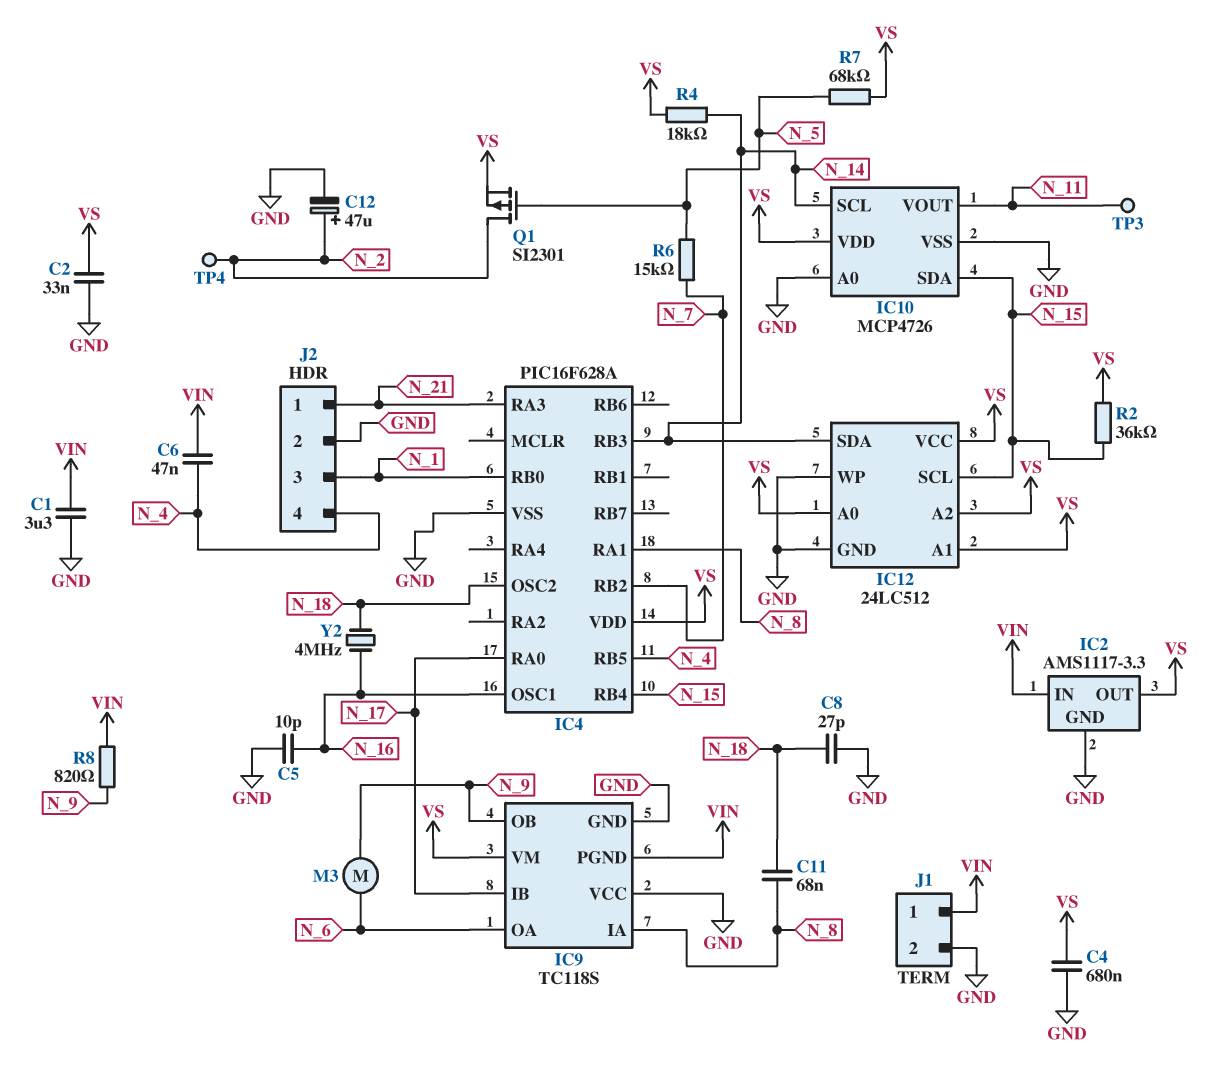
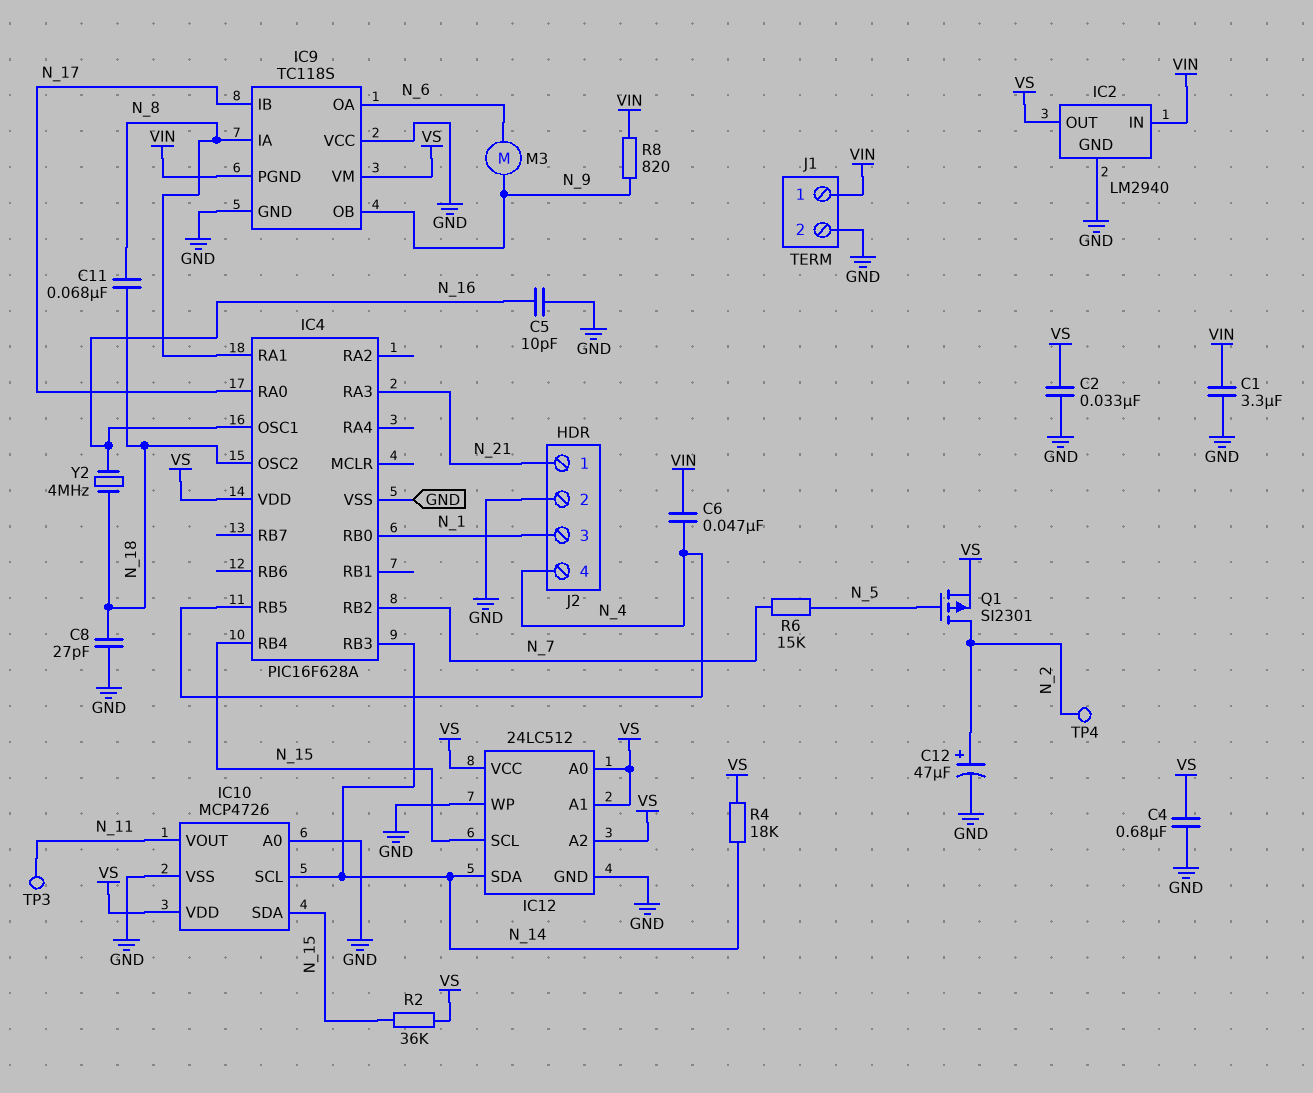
IC2: AMS1117-3.3 -> LM2940
R7: 68k (N_5, VS) -> none

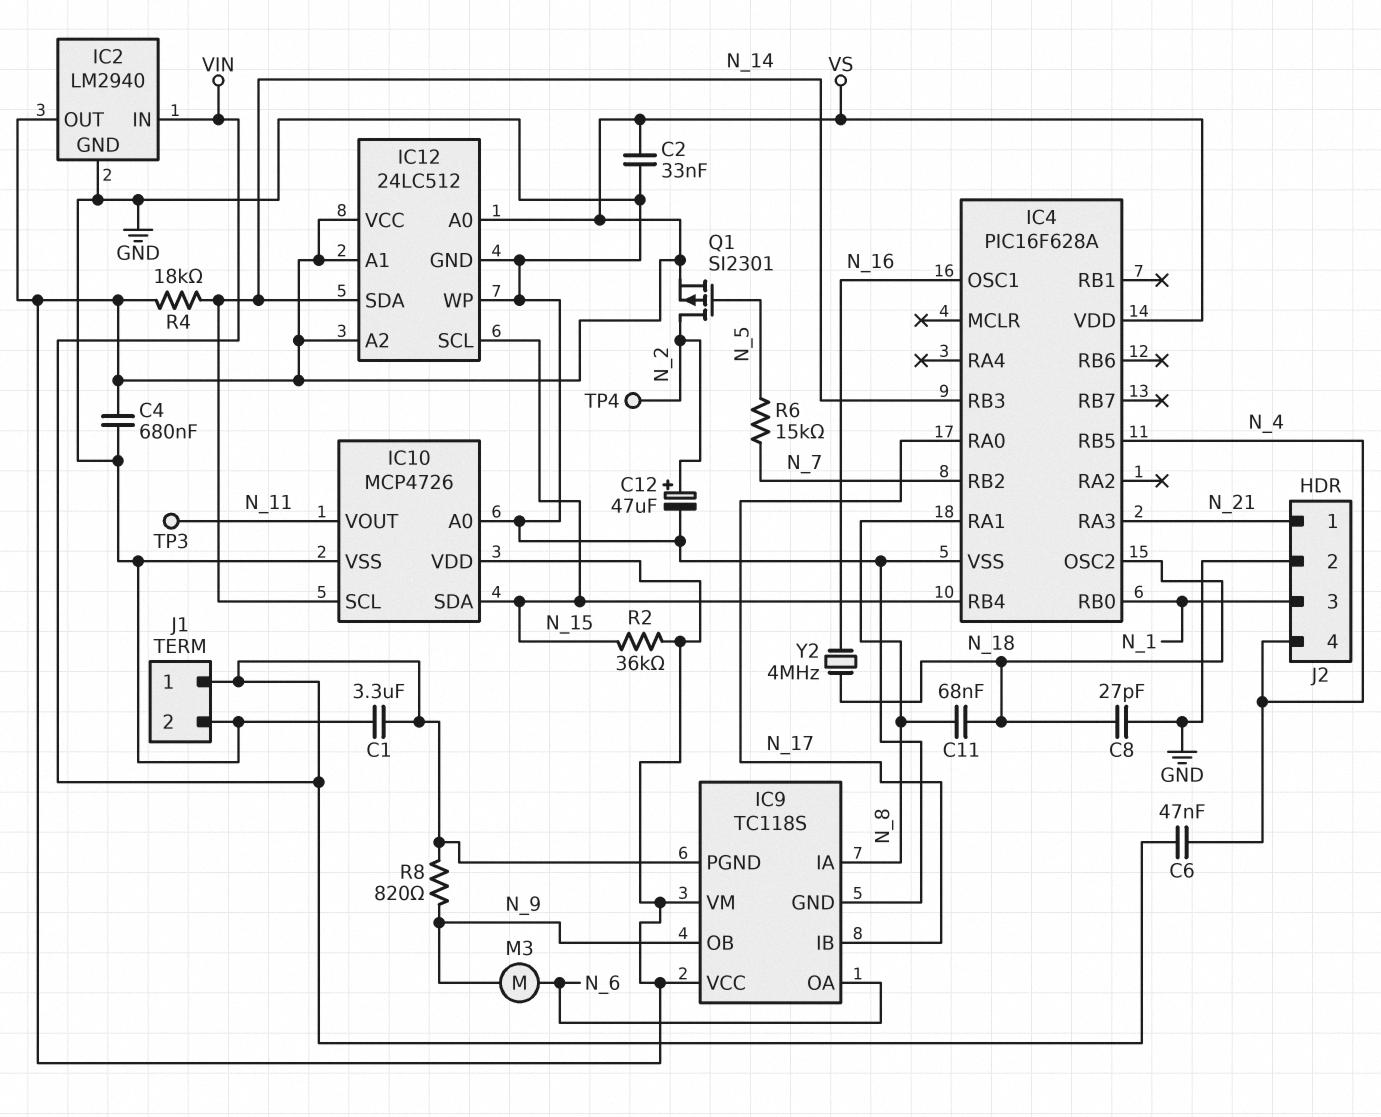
C5: 10pF (GND, N_16) -> none
IC9 pin VCC: GND -> VS

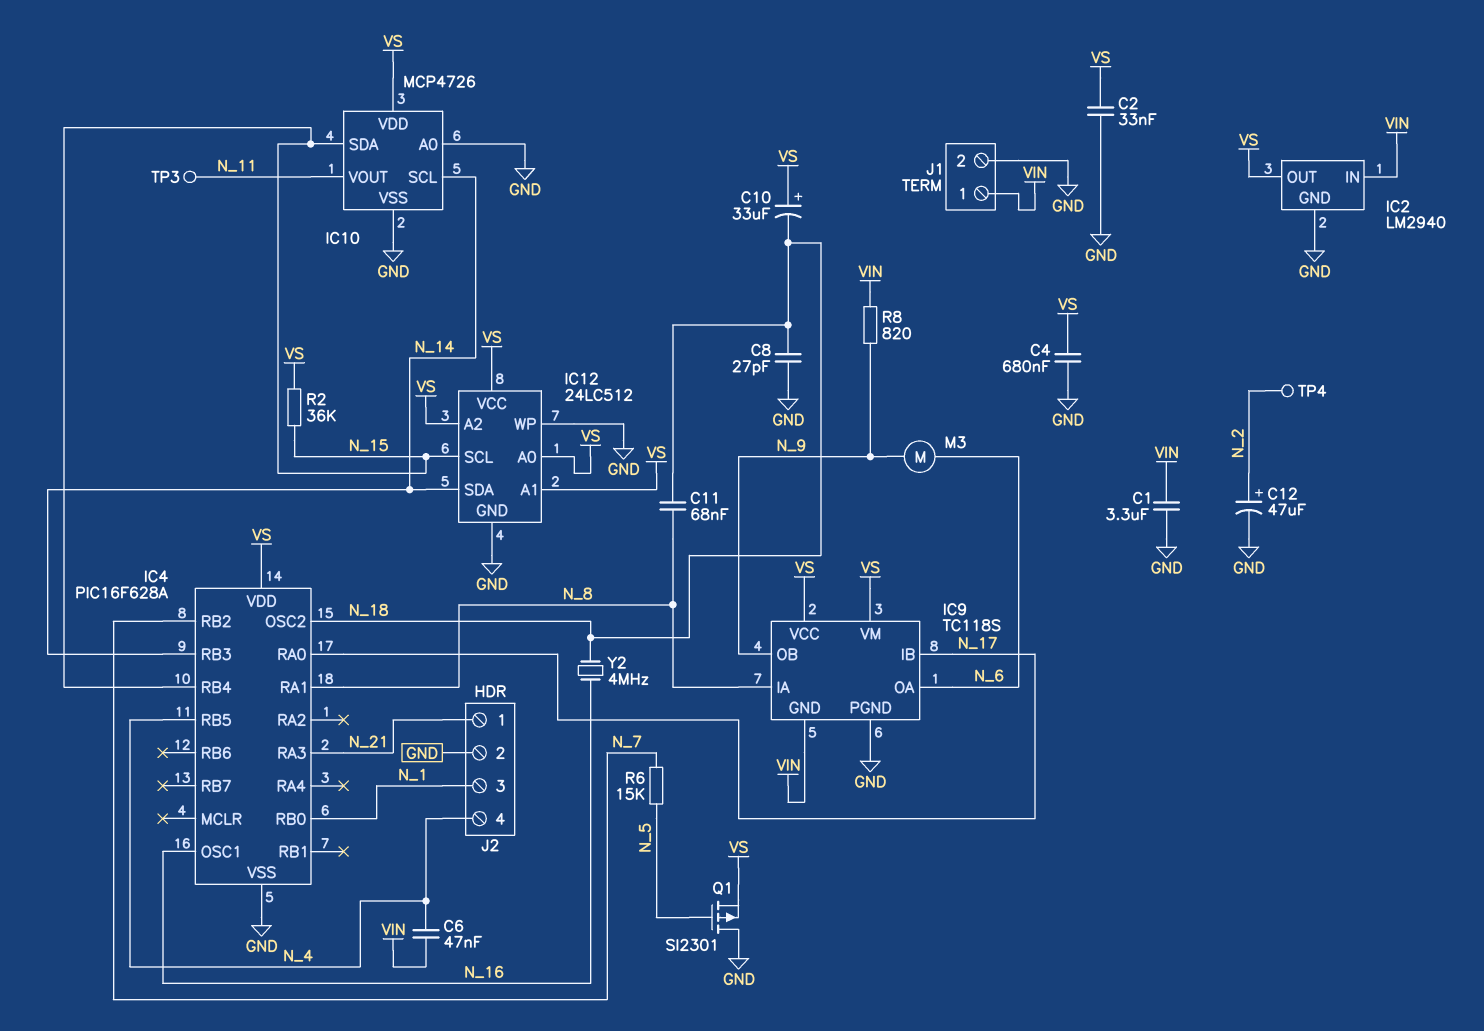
C10: none -> 33uF (plus VS, minus N_18)
IC9 pin GND: GND -> VIN
IC9 pin PGND: VIN -> GND
Q1: PMOS SI2301 (G N_5, D N_2, S VS) -> PMOS SI2301 (G N_5, D GND, S VS)
R4: 18k (N_14, VS) -> none

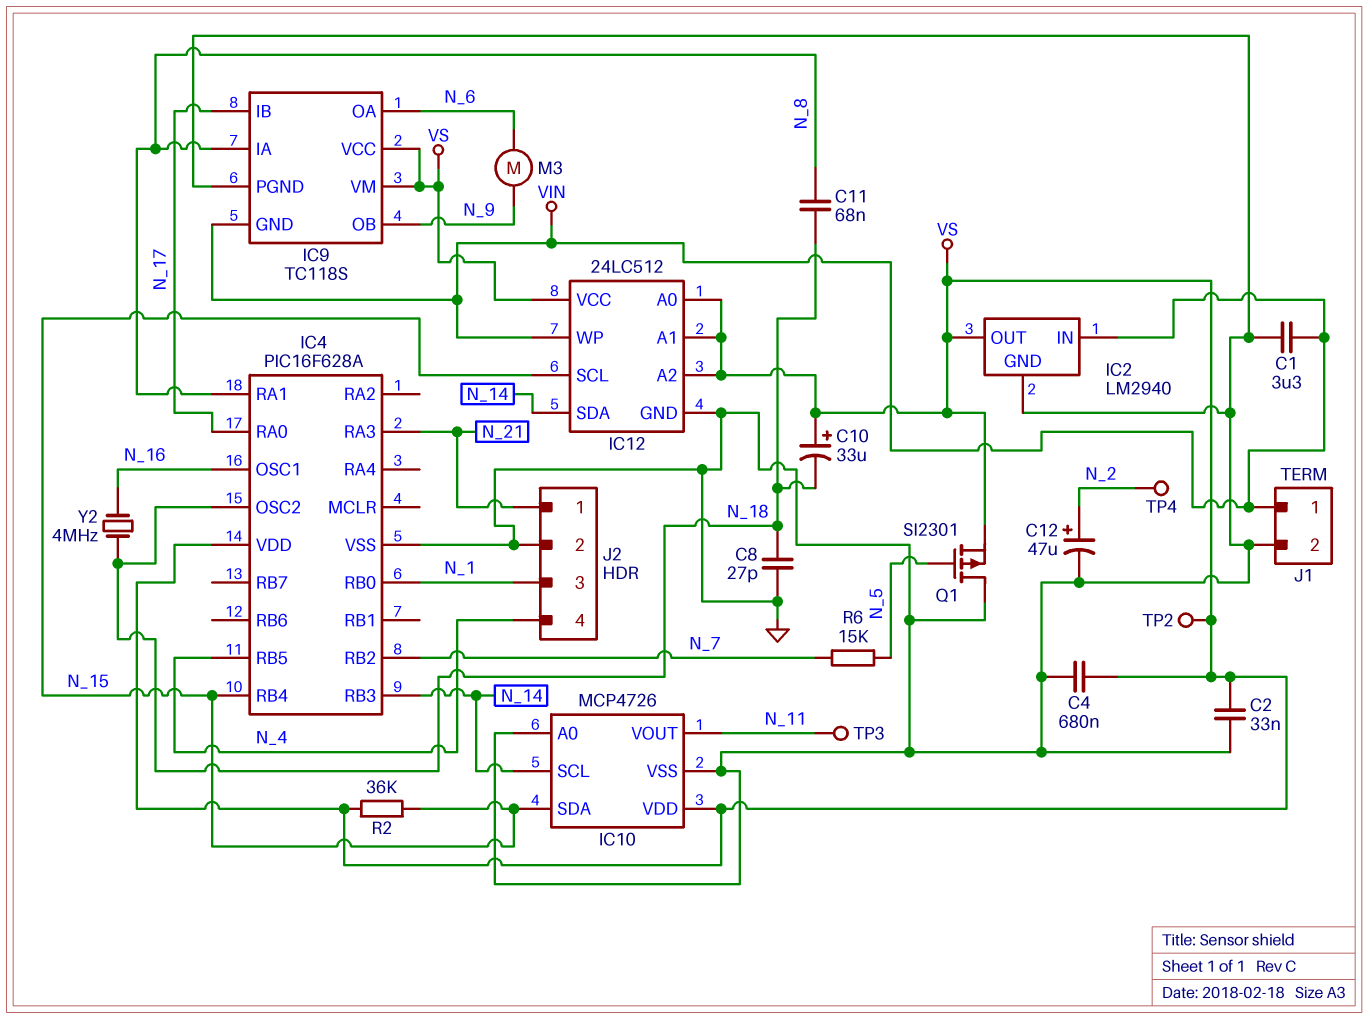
C6: 47nF (N_4, VIN) -> none
IC12 pin WP: GND -> VIN
R8: 820 (N_9, VIN) -> none
TP2: none -> test point (VS)

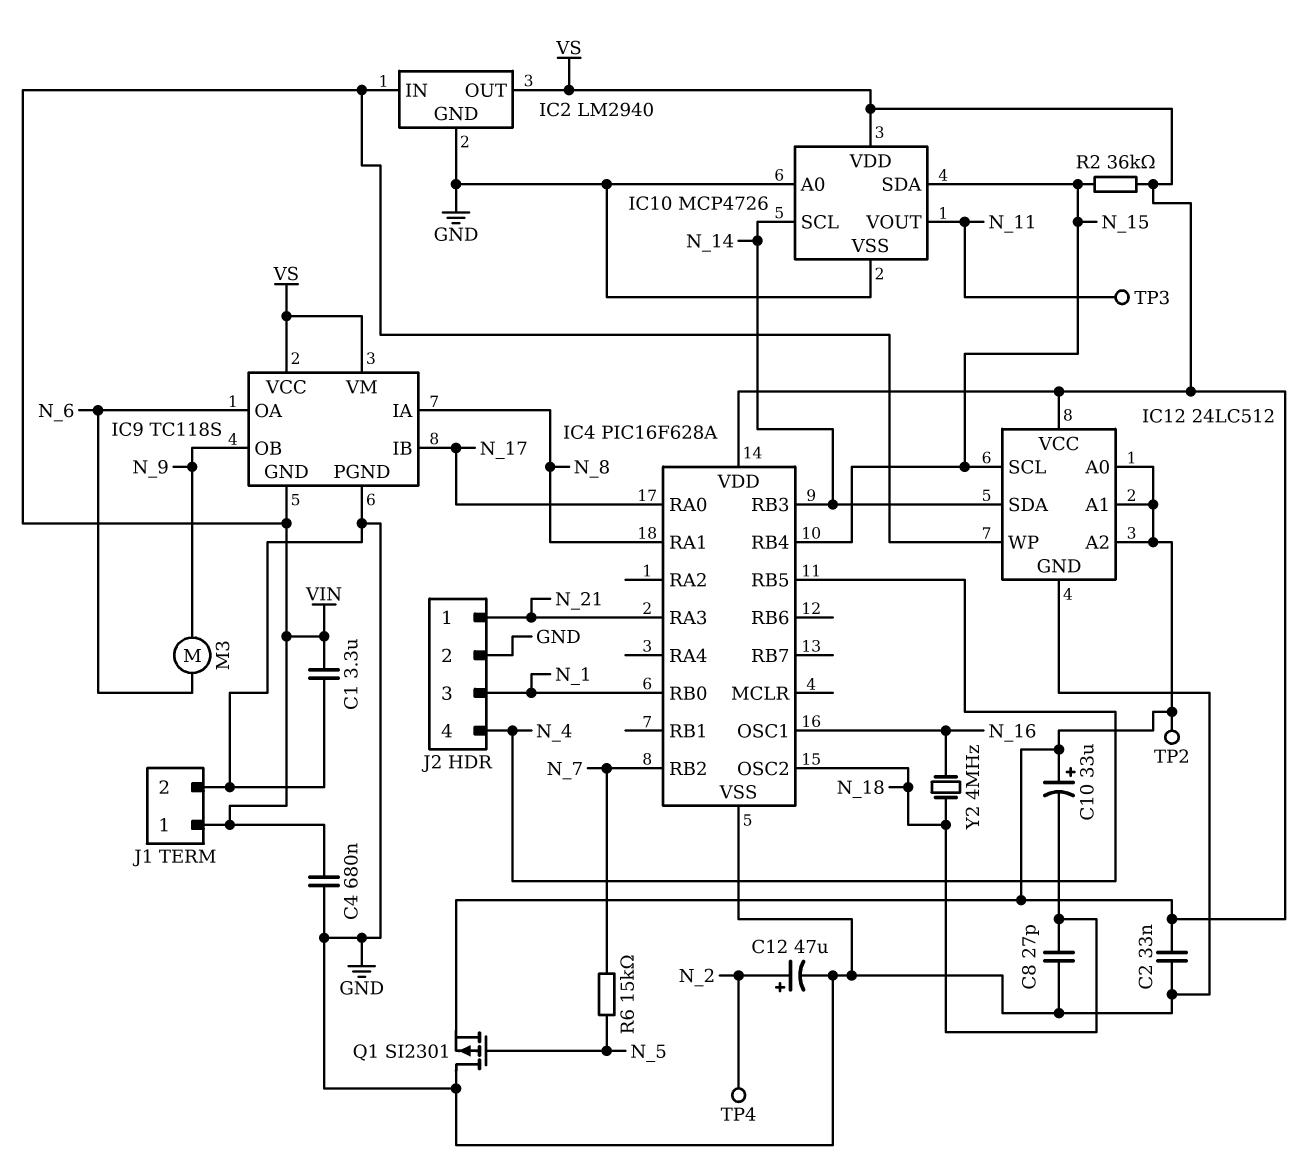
C4: 680nF (GND, VS) -> 680nF (GND, VIN)
C11: 68nF (N_8, N_18) -> none

